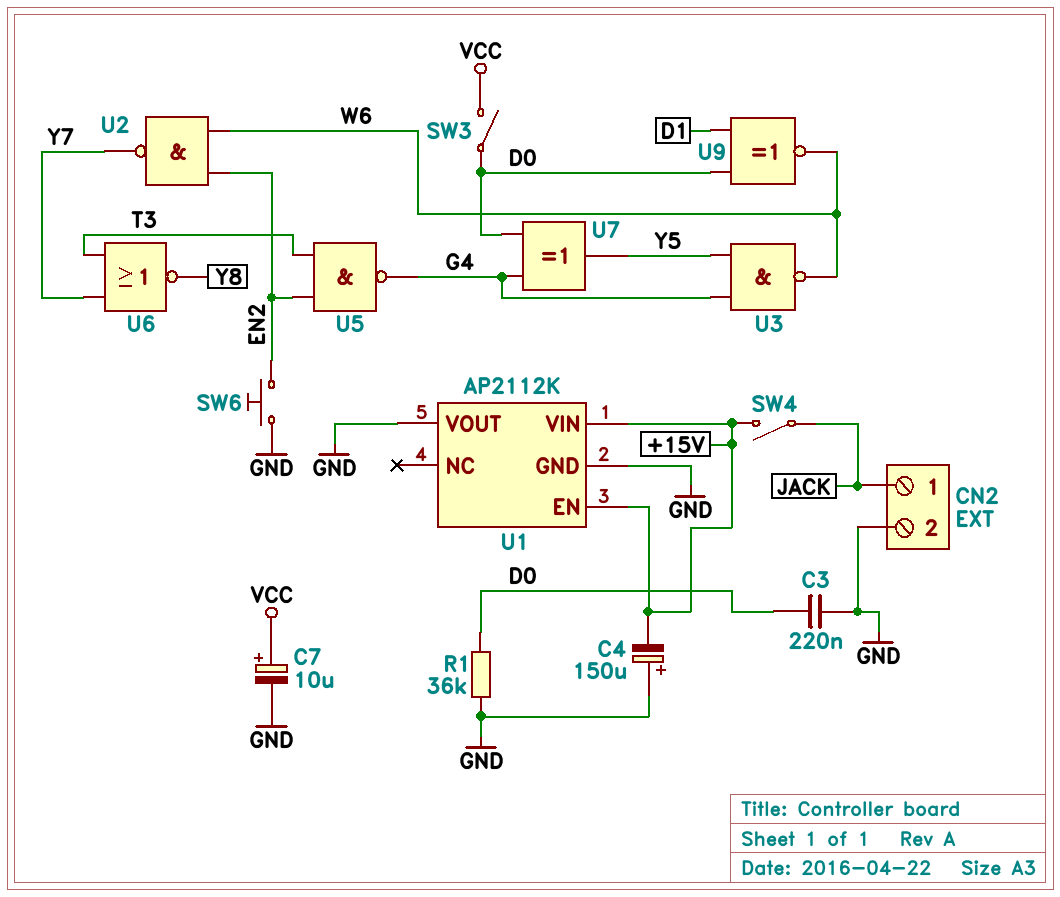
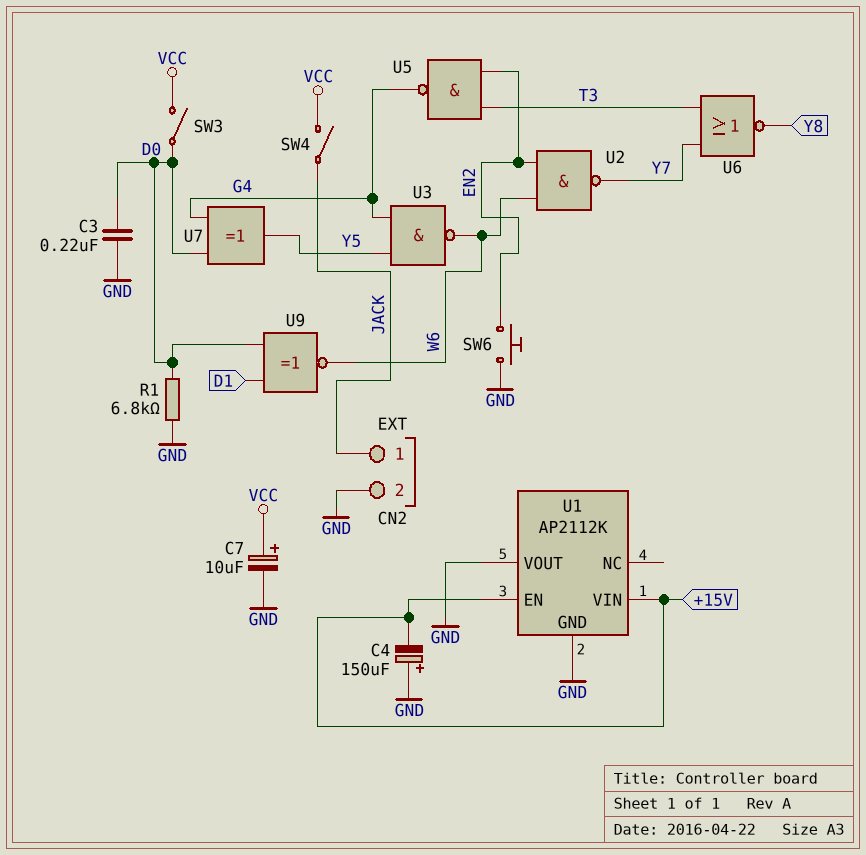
R1: 36k (D0, GND) -> 6.8k (D0, GND)
SW4: switch (+15V, JACK) -> switch (JACK, VCC)

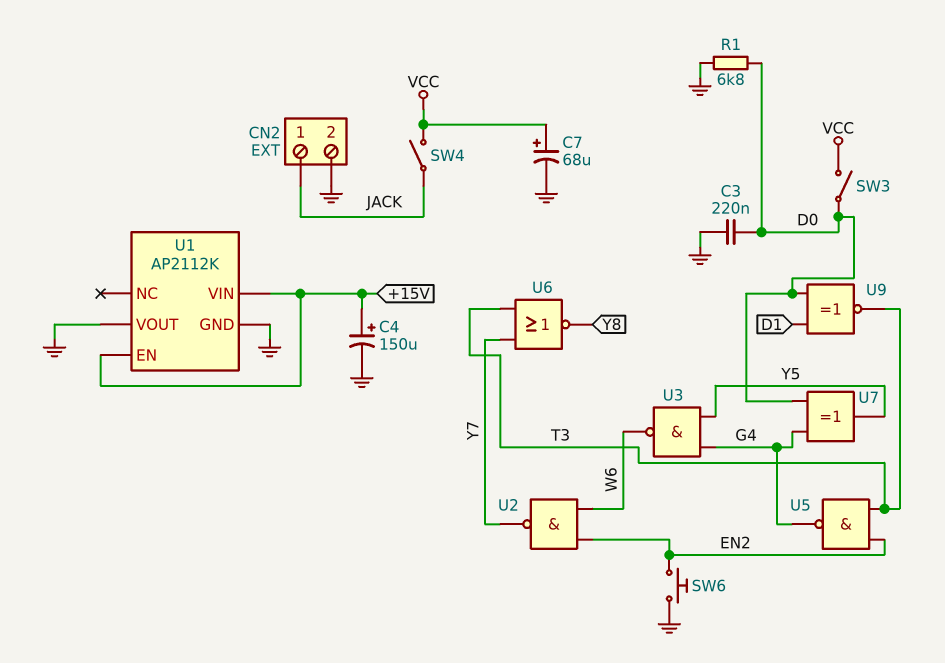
C4: 150uF (plus GND, minus +15V) -> 150uF (plus +15V, minus GND)
C7: 10uF (plus VCC, minus GND) -> 68uF (plus VCC, minus GND)
U9: XNOR (in D0, in D1, out W6) -> XNOR (in D0, in D1, out T3)

